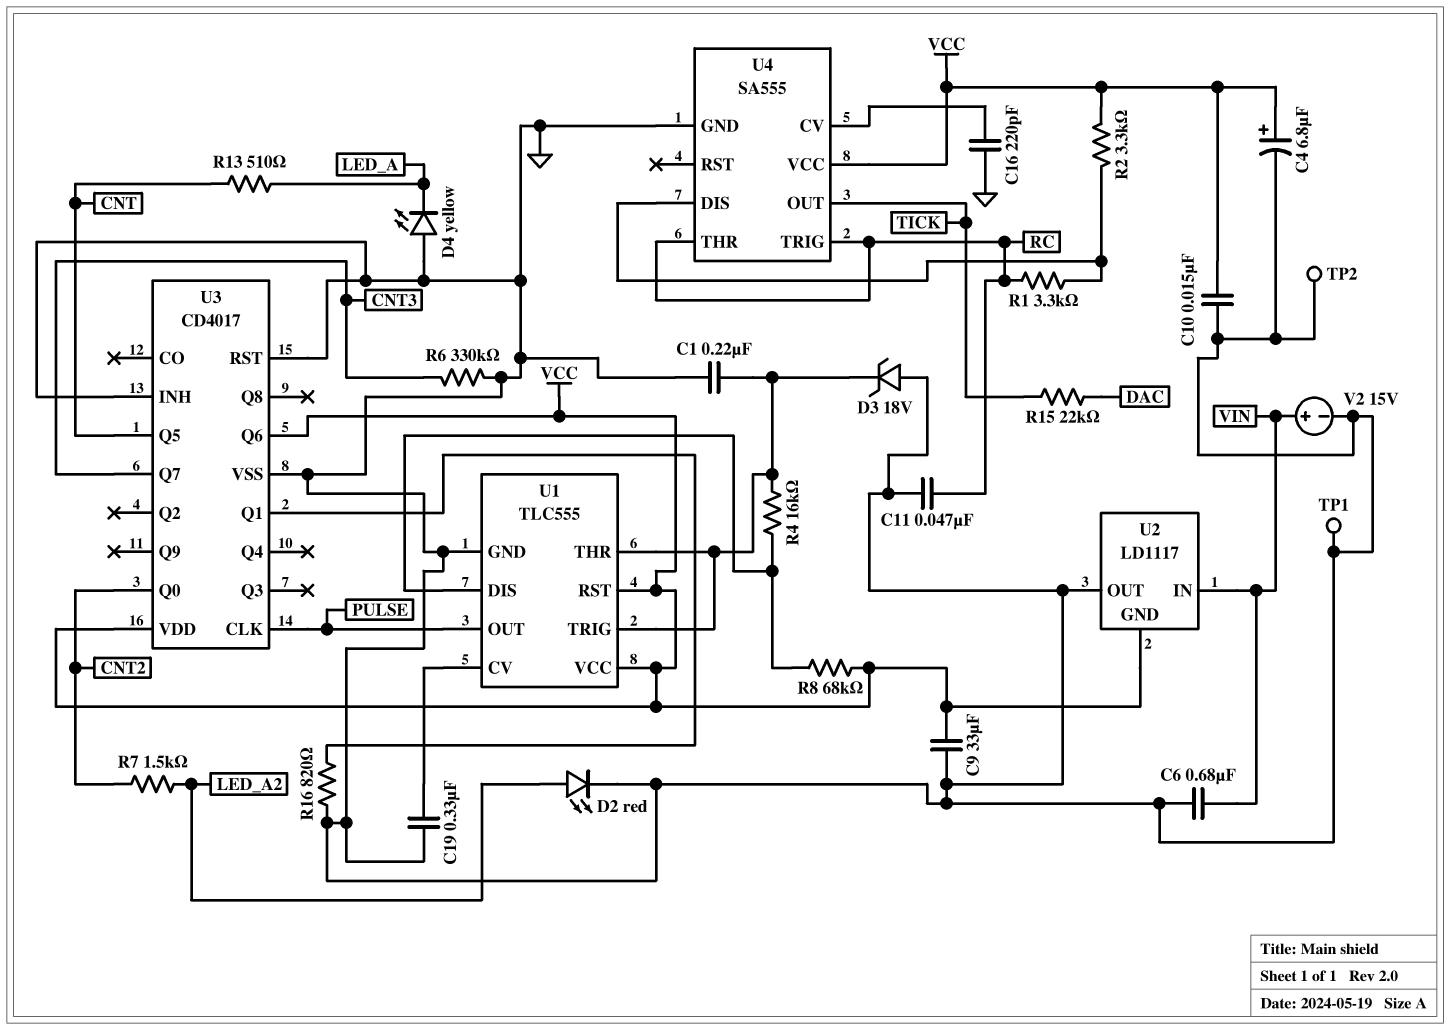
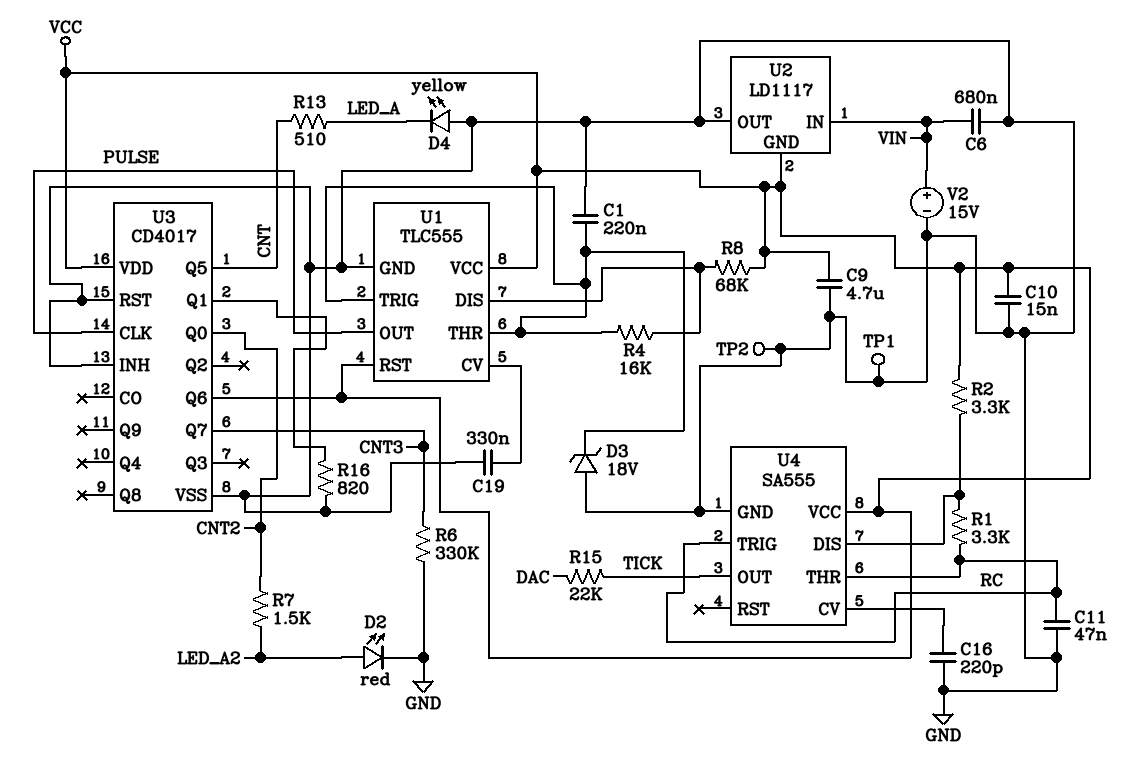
C4: 6.8uF (plus VCC, minus GND) -> none
C9: 33uF (GND, VCC) -> 4.7uF (GND, VCC)

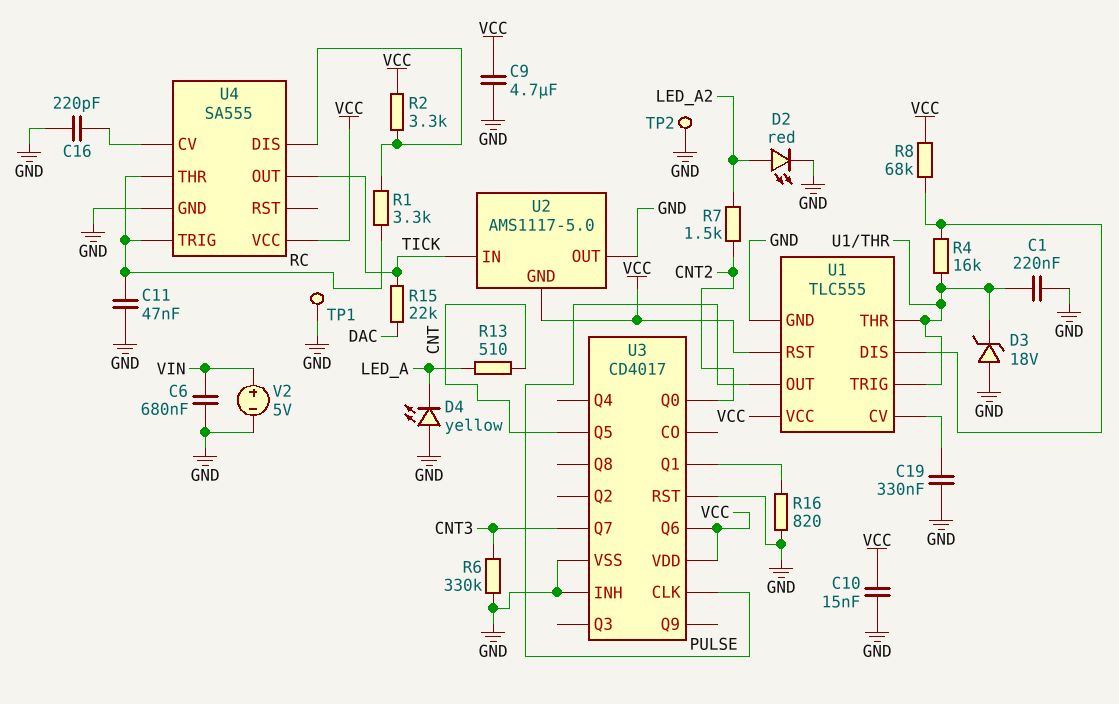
U2: LD1117 -> AMS1117-5.0
U2 pin IN: VIN -> TICK
V2: 15V (plus VIN, minus GND) -> 5V (plus VIN, minus GND)

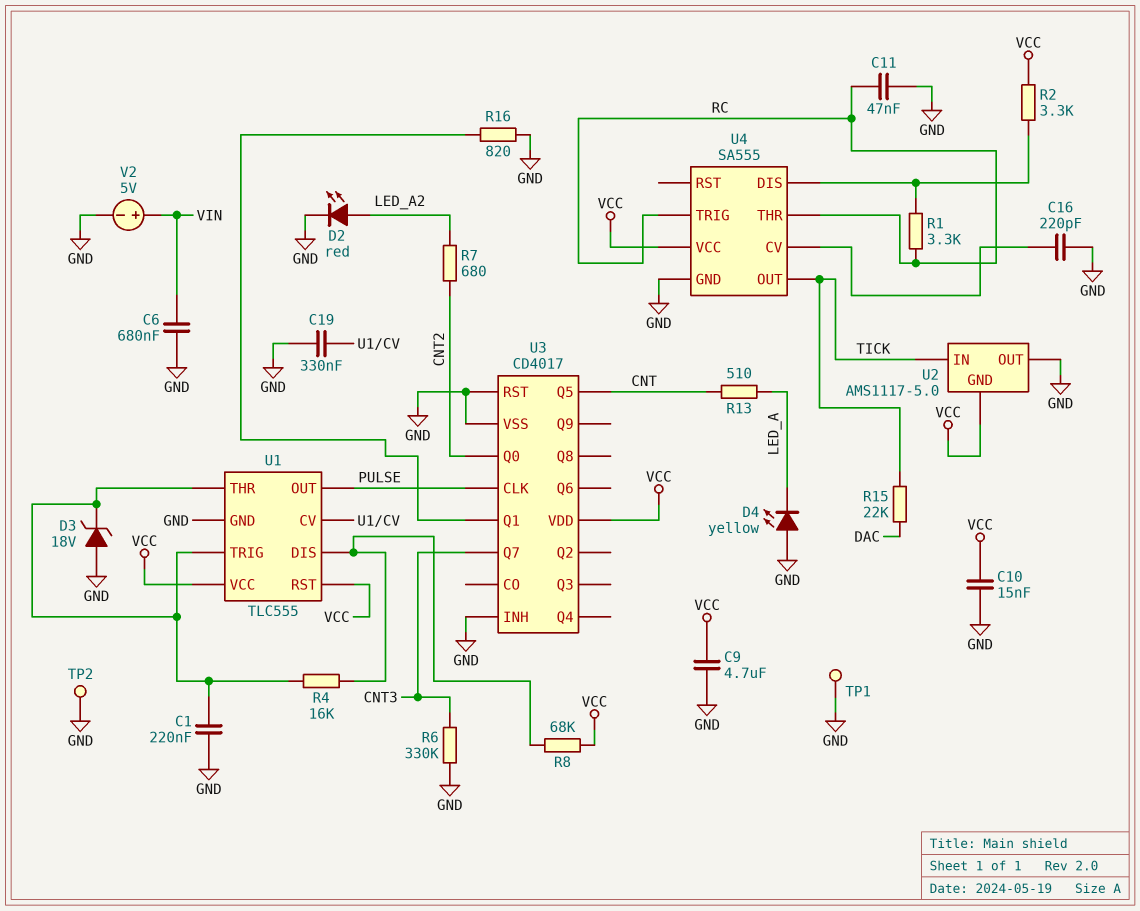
R7: 1.5k (CNT2, LED_A2) -> 680 (CNT2, LED_A2)
U3 pin Q6: VCC -> none

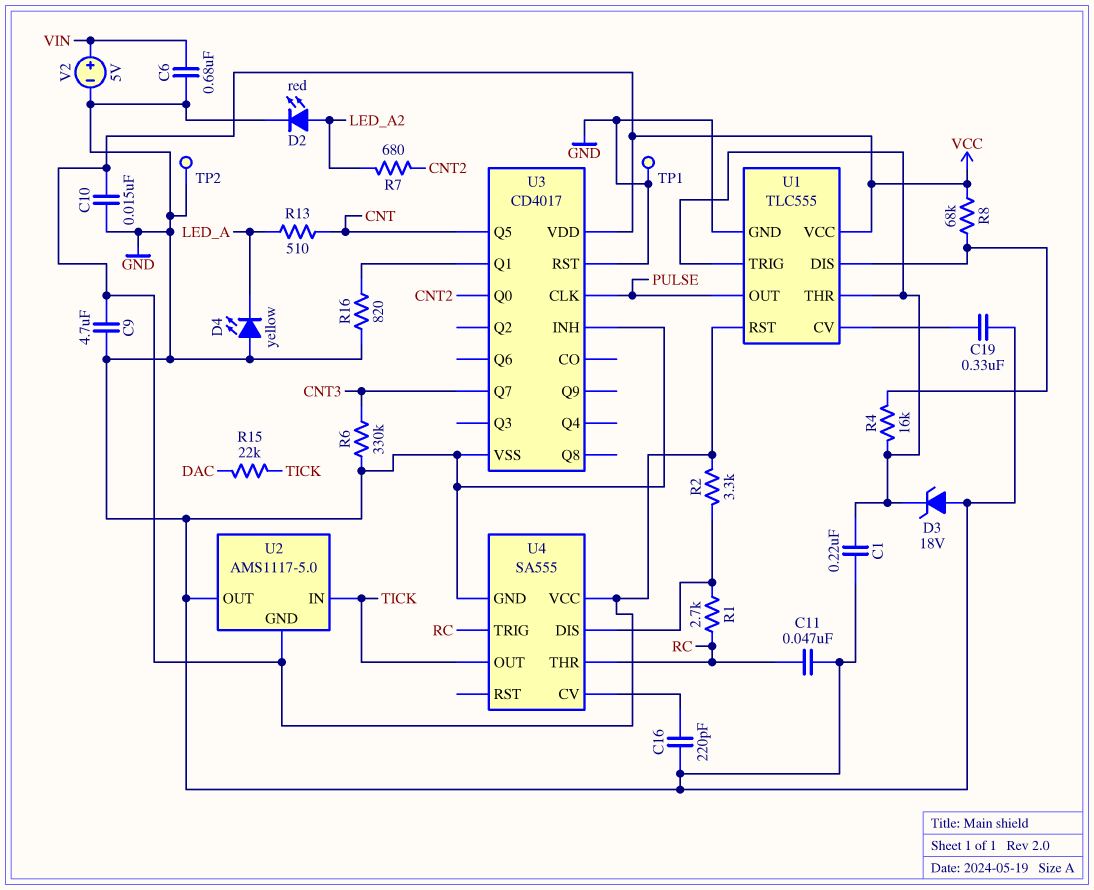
R1: 3.3k (RC, U4/DIS) -> 2.7k (RC, U4/DIS)

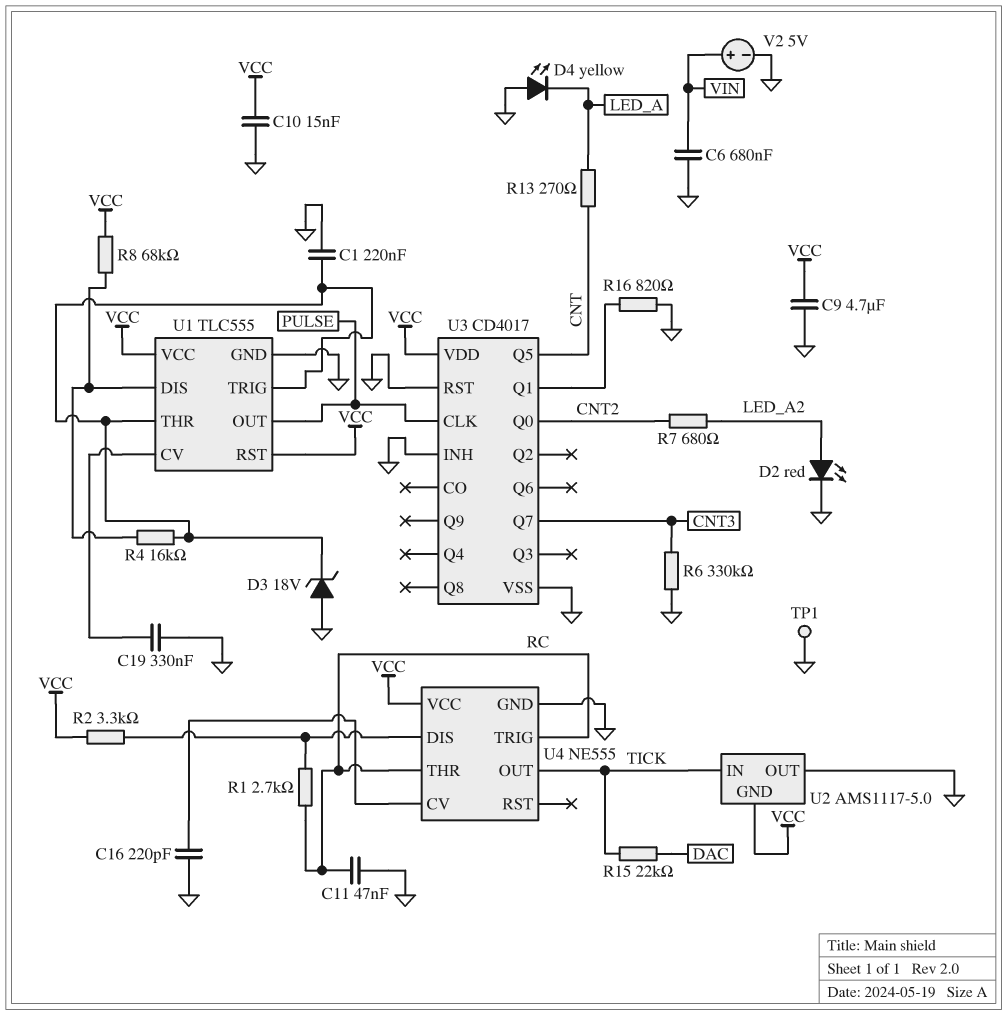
R13: 510 (CNT, LED_A) -> 270 (CNT, LED_A)
TP2: test point (GND) -> none
U4: SA555 -> NE555

